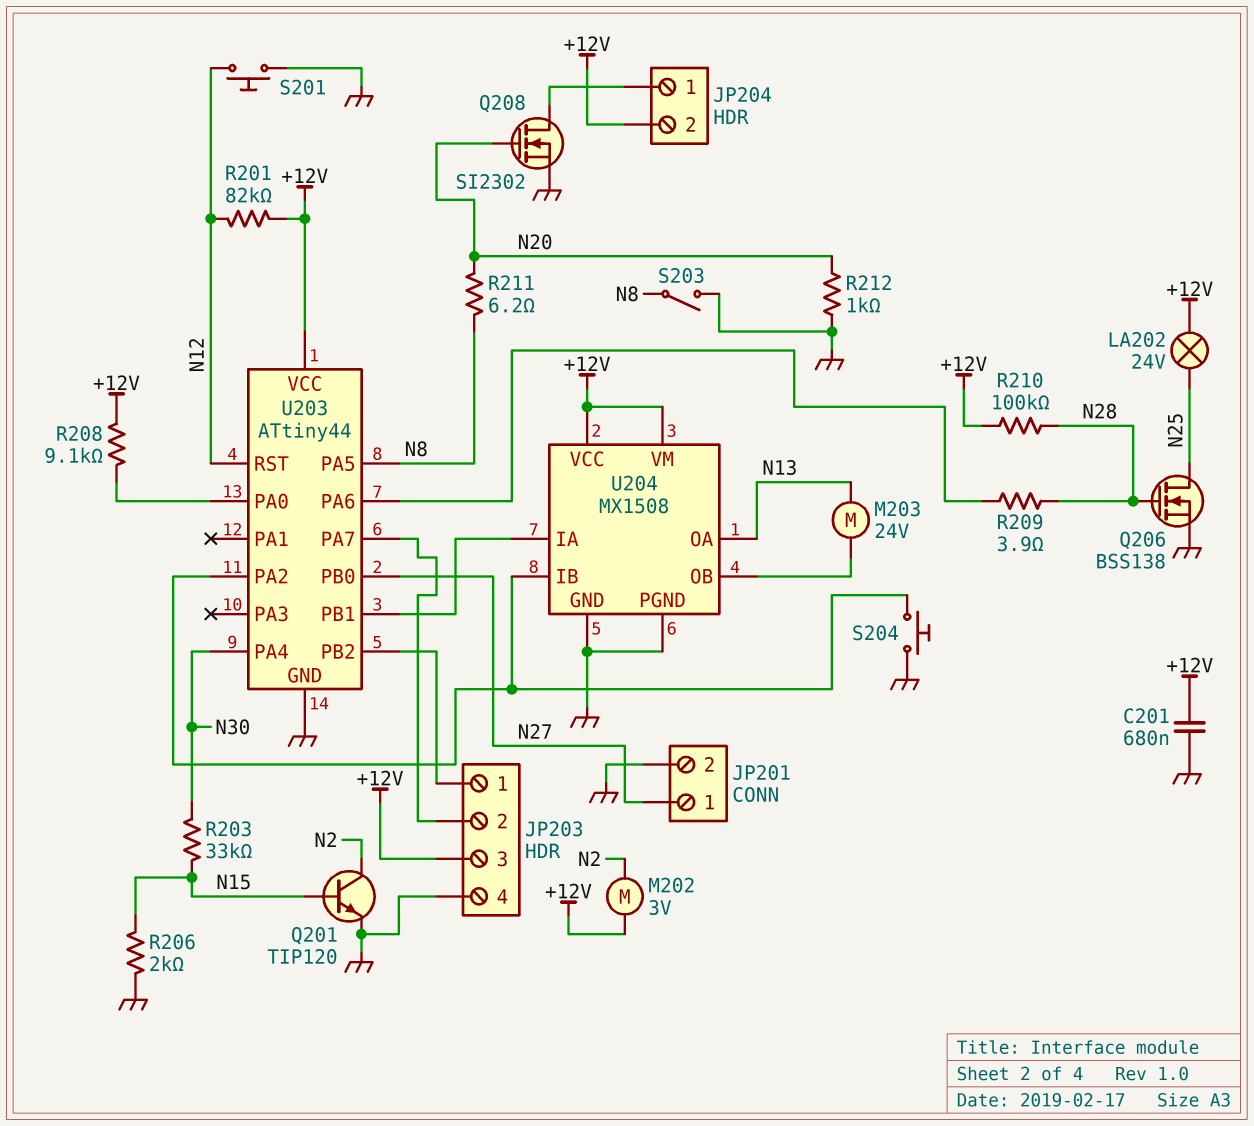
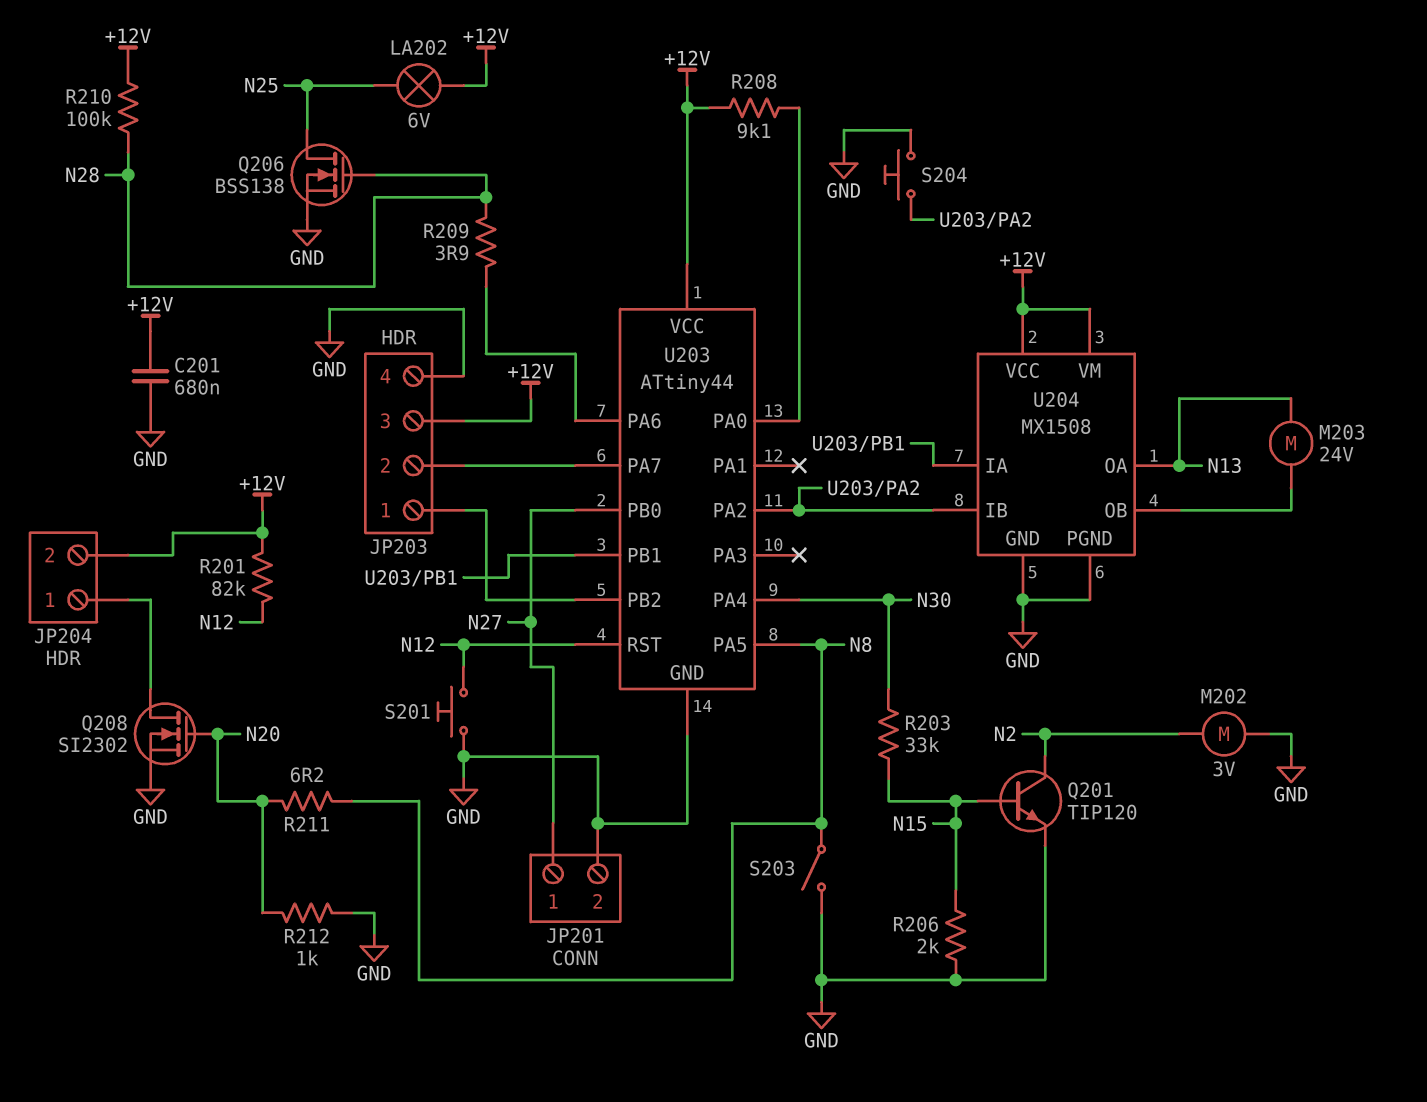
LA202: lamp 24V (+12V, N25) -> lamp 6V (+12V, N25)
M202: motor 3V (+12V, N2) -> motor 3V (GND, N2)

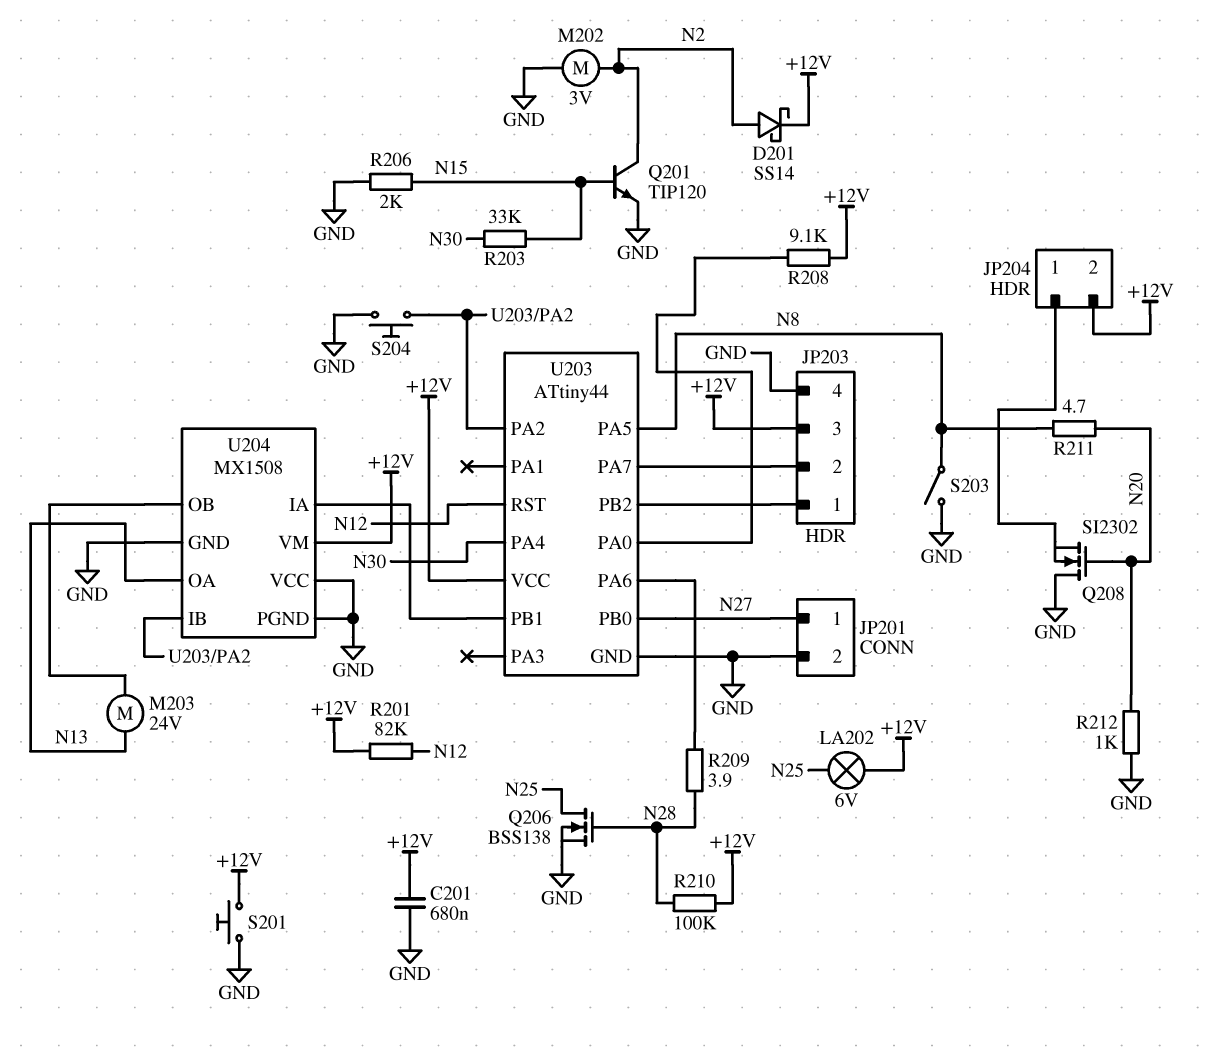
D201: none -> schottky SS14 (A N2, K +12V)
Q208: NMOS SI2302 (G N20, D JP204/1, S GND) -> NMOS SI2302 (G N20, D GND, S JP204/1)
R211: 6.2 (N8, N20) -> 4.7 (N8, N20)
S201: button (GND, N12) -> button (+12V, GND)
U204 pin VCC: +12V -> GND

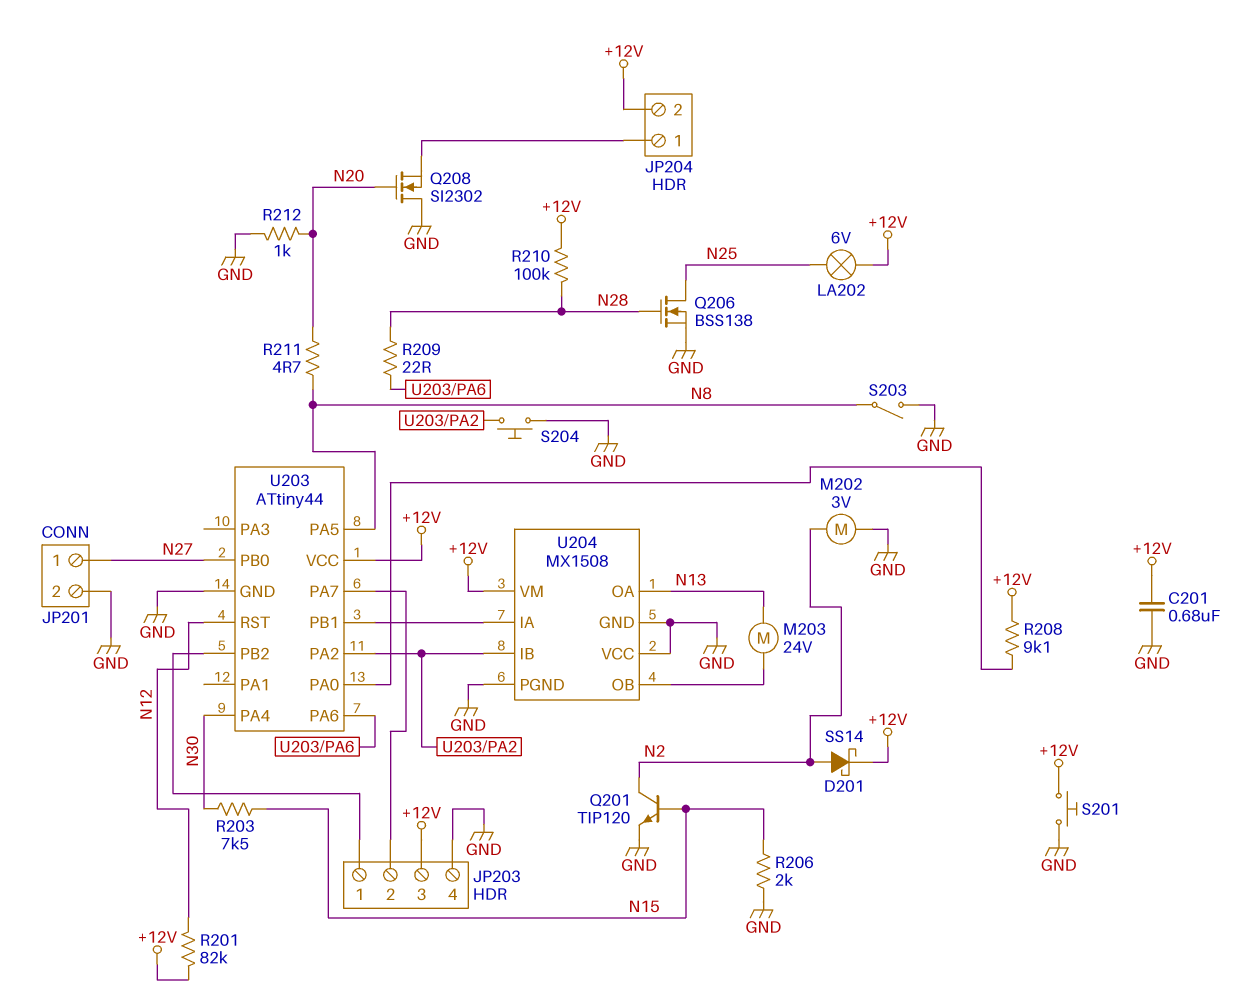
R203: 33k (N15, N30) -> 7.5k (N15, N30)
R209: 3.9 (N28, U203/PA6) -> 22 (N28, U203/PA6)

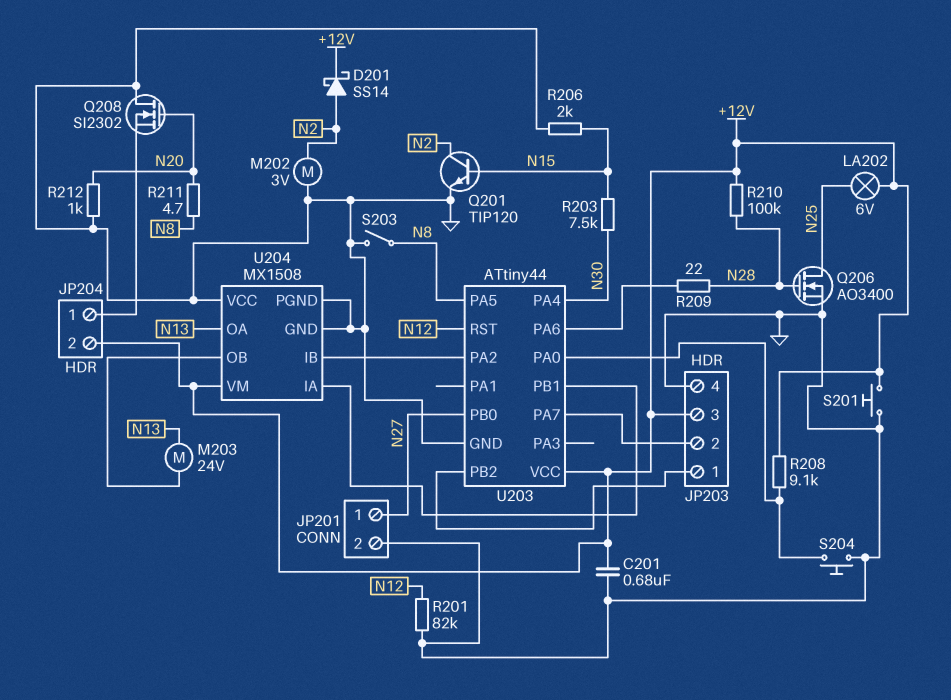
Q206: NMOS BSS138 (G N28, D N25, S GND) -> NMOS AO3400 (G N28, D N25, S GND)
R201: 82k (+12V, N12) -> 82k (GND, N12)
S204: button (GND, U203/PA2) -> button (GND, U203/PA0)

